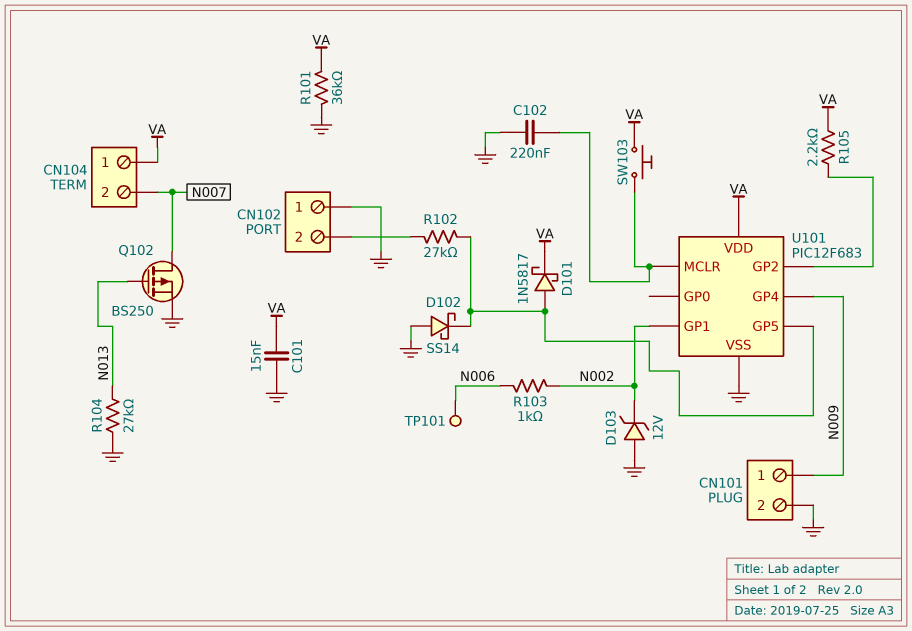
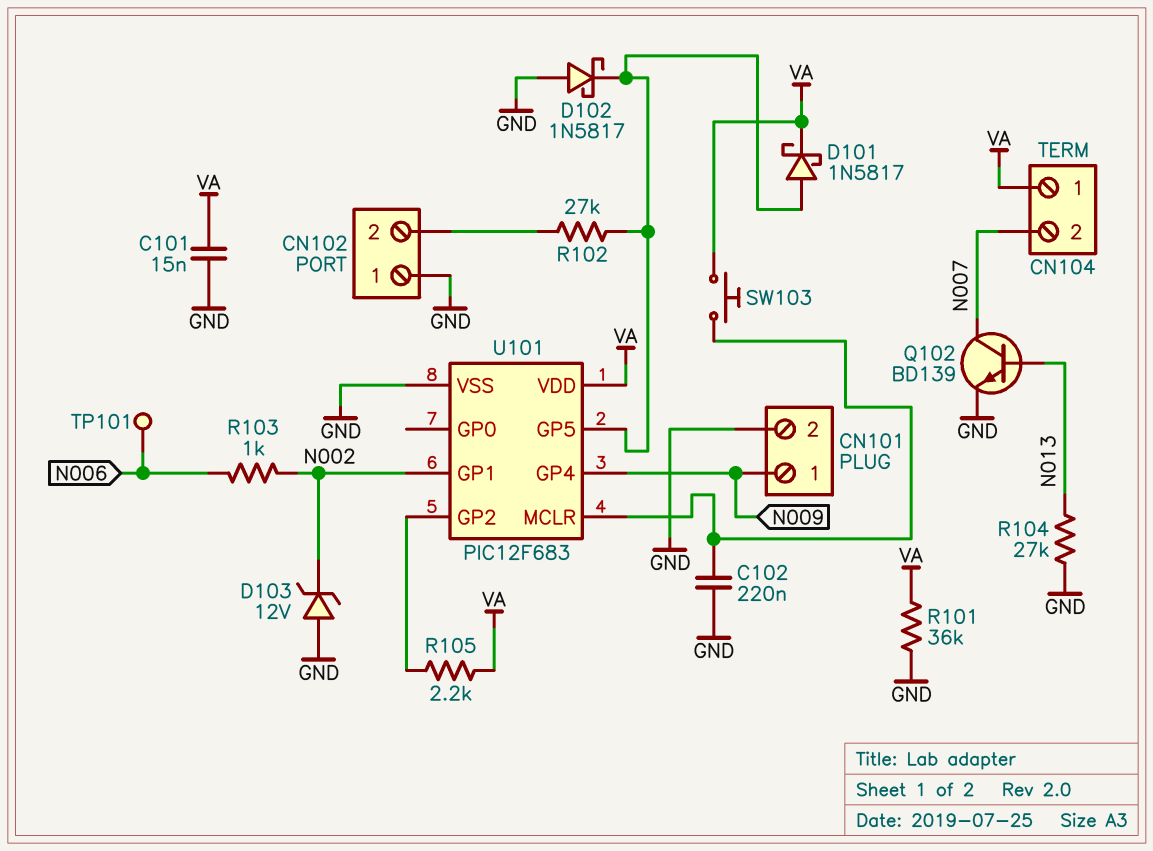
D102: schottky SS14 (A GND, K U101/GP5) -> schottky 1N5817 (A GND, K U101/GP5)
Q102: PMOS BS250 (G N013, D N007, S GND) -> NPN BD139 (B N013, C N007, E GND)

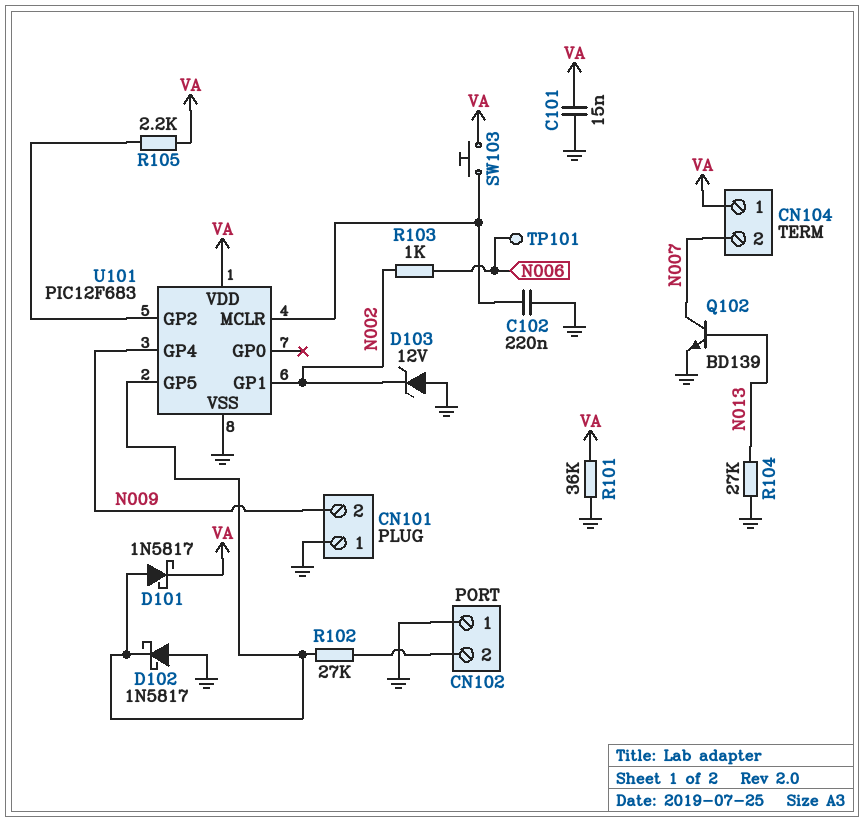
CN101 pin 1: N009 -> GND
CN101 pin 2: GND -> N009

